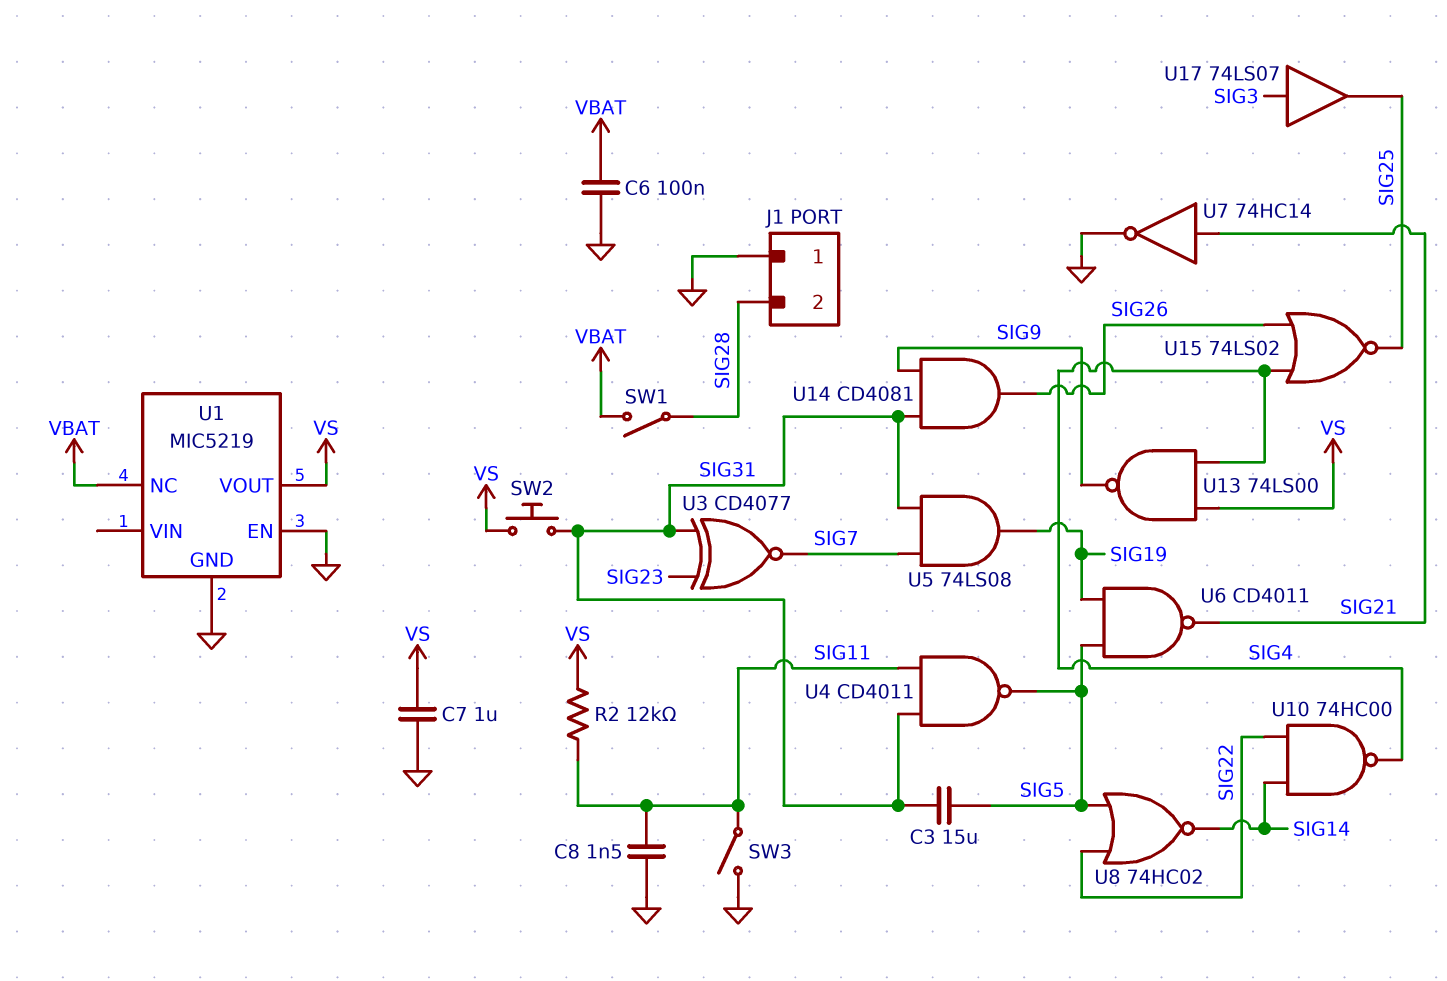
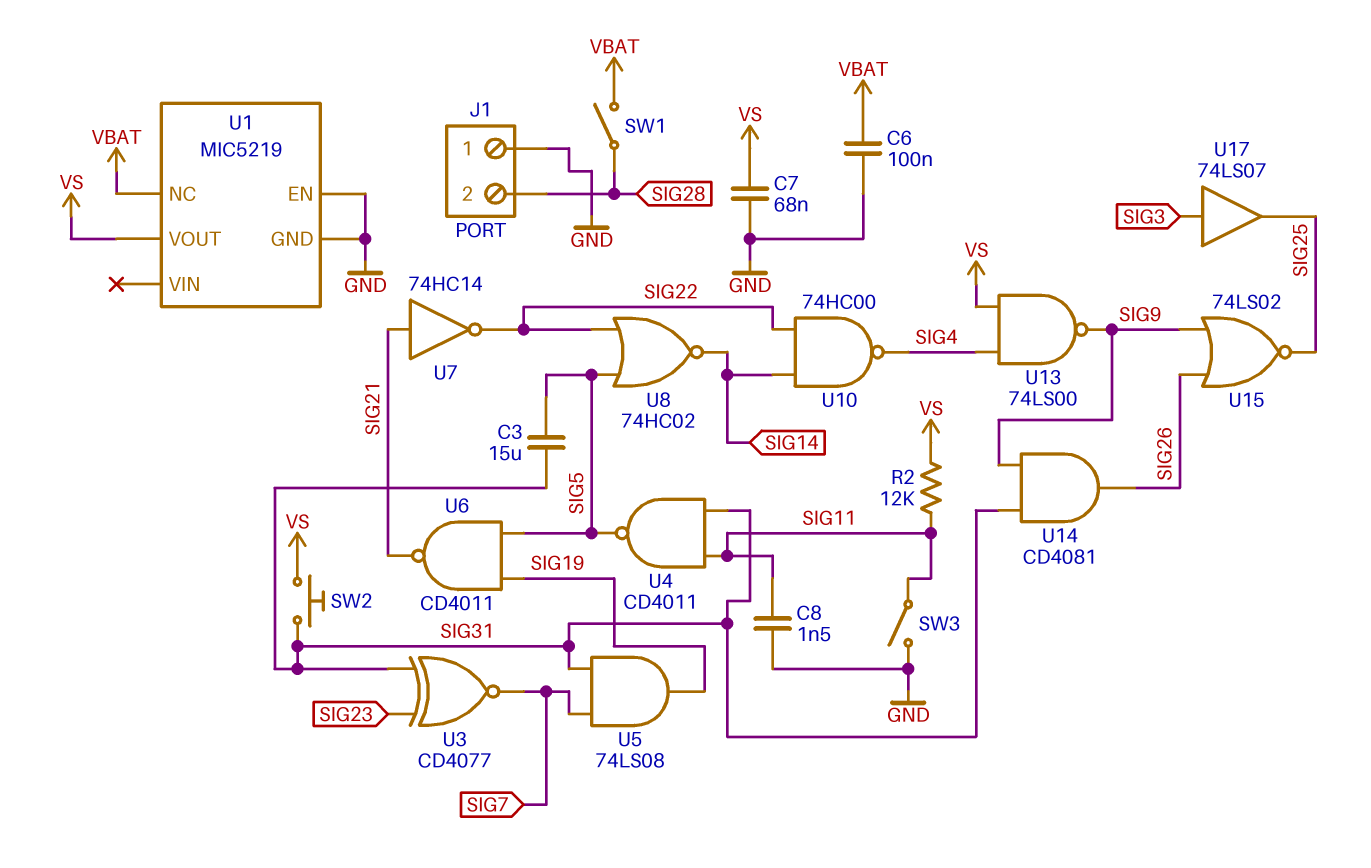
C7: 1uF (GND, VS) -> 68nF (GND, VS)
U7: NOT 74HC14 (in SIG21, out GND) -> NOT 74HC14 (in SIG21, out SIG22)
U15: NOR 74LS02 (in SIG4, in SIG26, out SIG25) -> NOR 74LS02 (in SIG9, in SIG26, out SIG25)

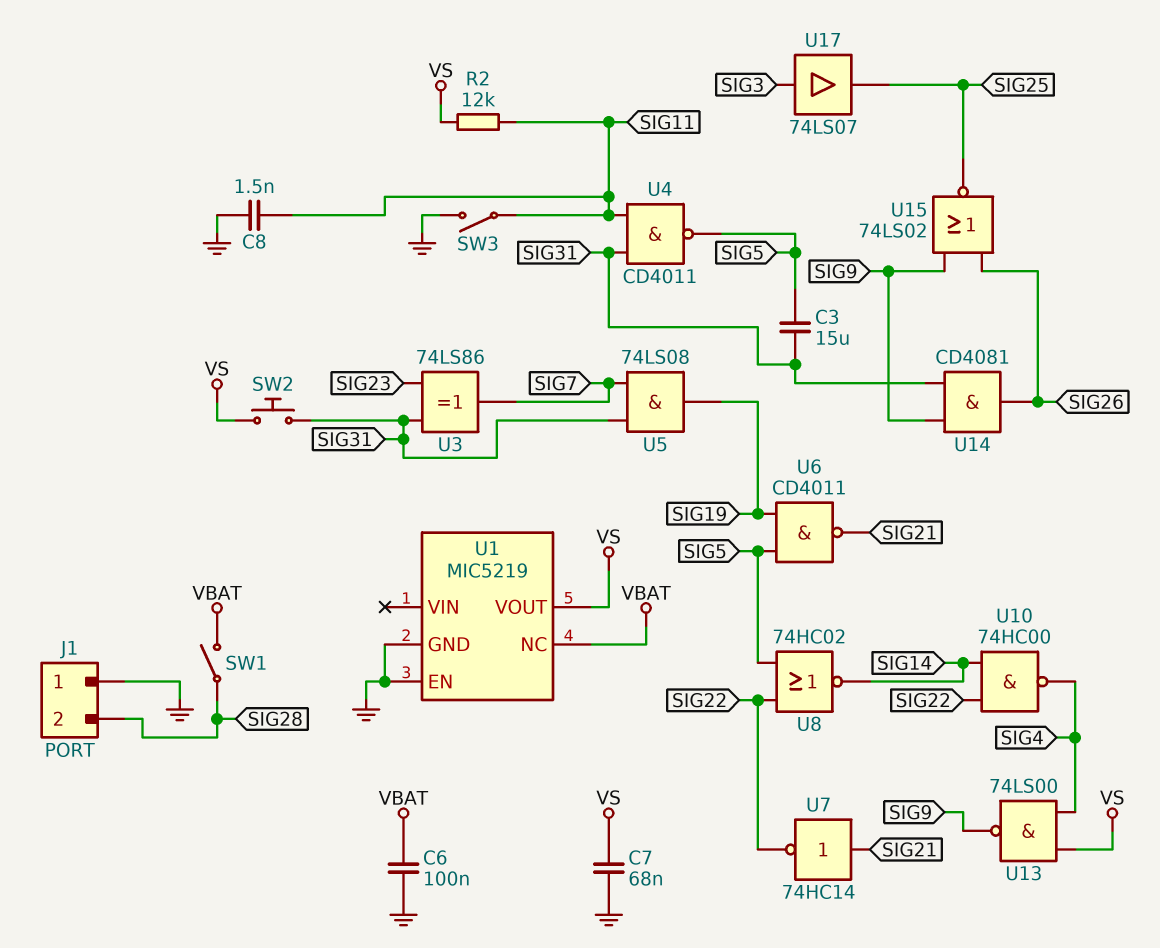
U3: XNOR CD4077 (in SIG23, in SIG31, out SIG7) -> XOR 74LS86 (in SIG23, in SIG31, out SIG7)

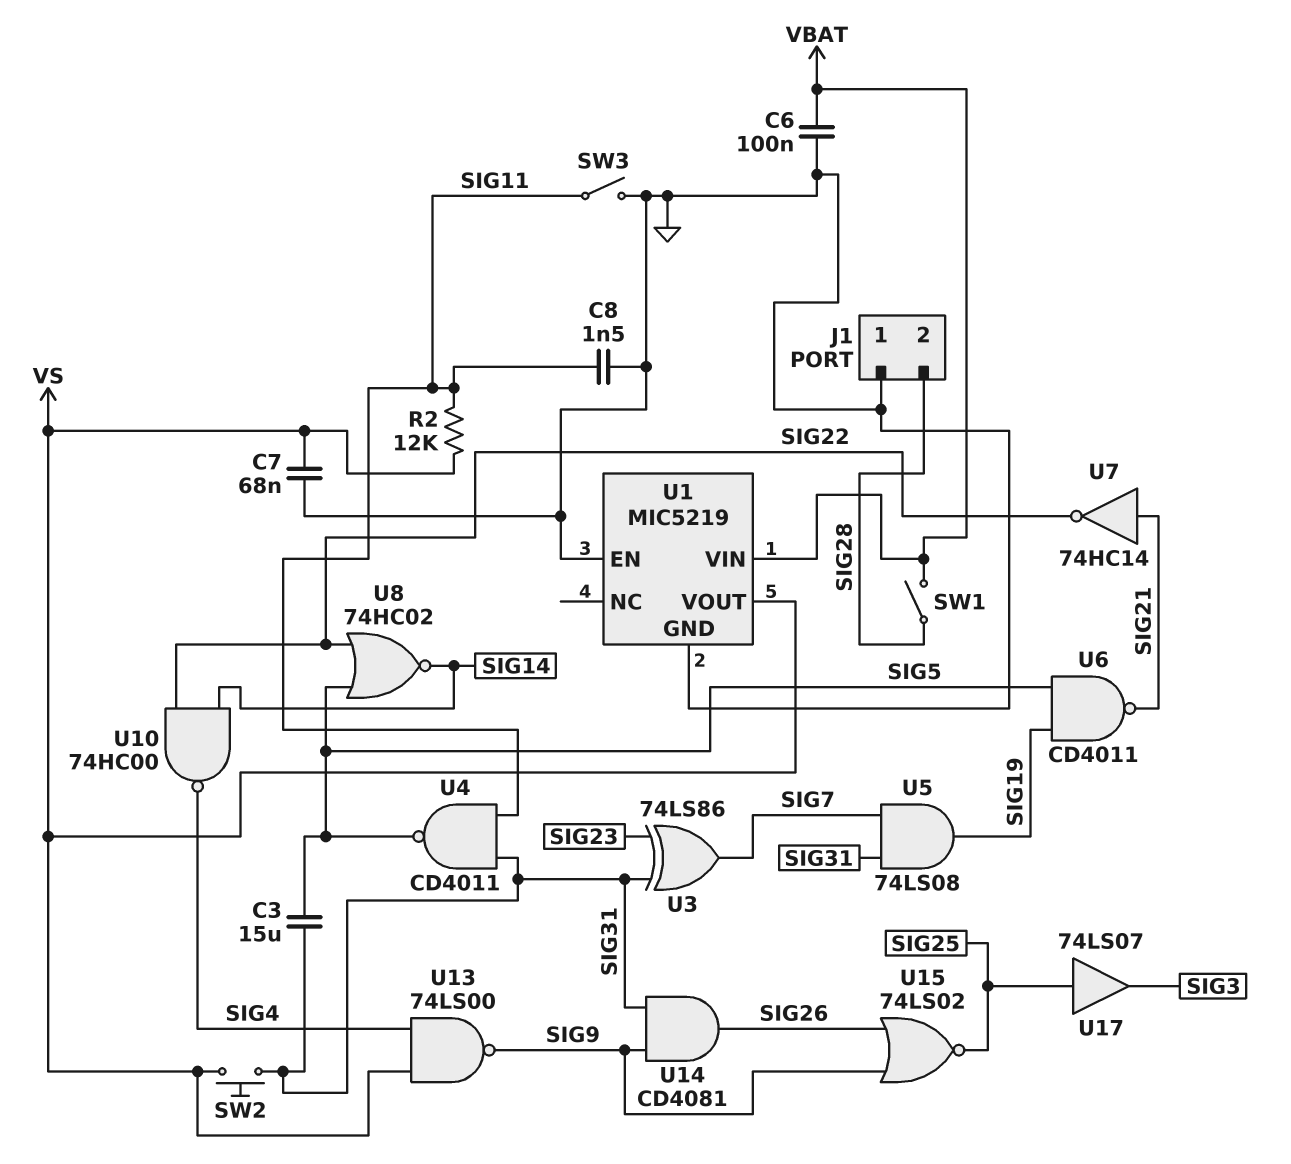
U1 pin NC: VBAT -> none
U1 pin VIN: none -> VBAT
U17: buffer 74LS07 (in SIG3, out SIG25) -> buffer 74LS07 (in SIG25, out SIG3)

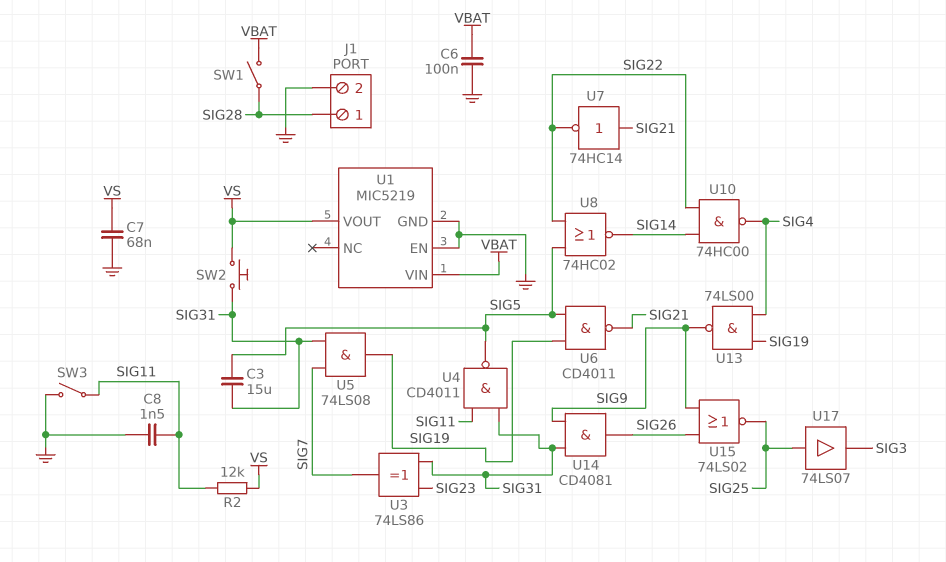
J1 pin 1: GND -> SIG28
J1 pin 2: SIG28 -> GND
U13: NAND 74LS00 (in SIG4, in VS, out SIG9) -> NAND 74LS00 (in SIG4, in SIG19, out SIG9)

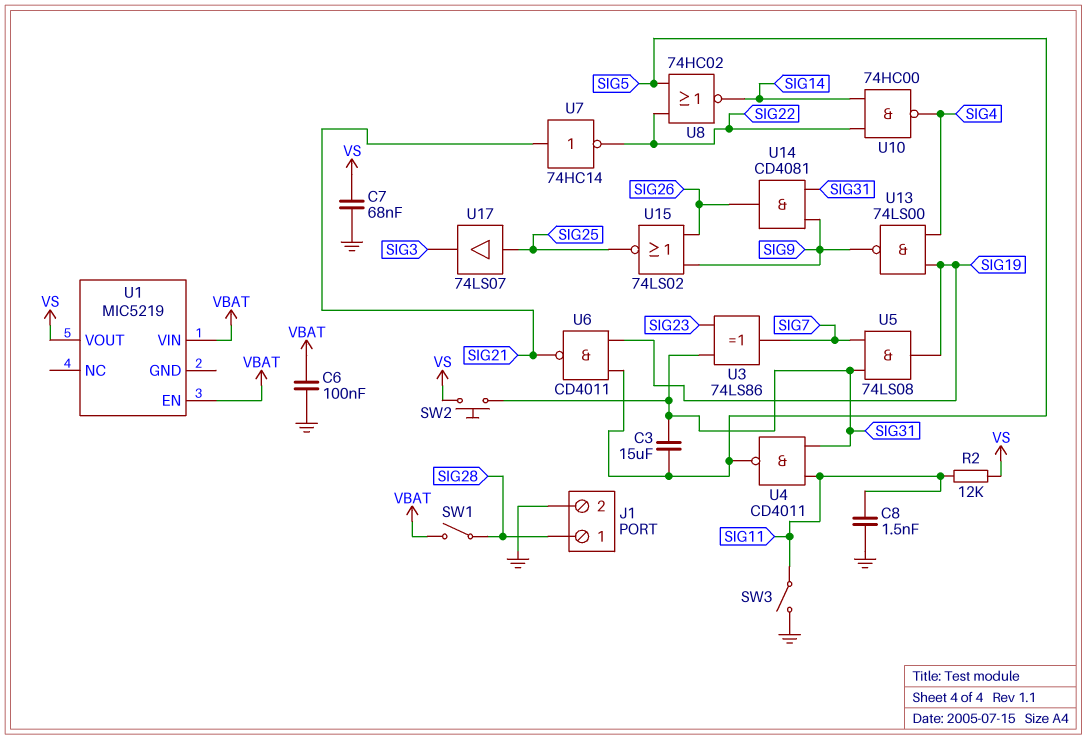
U1 pin EN: GND -> VBAT
U1 pin GND: GND -> none

